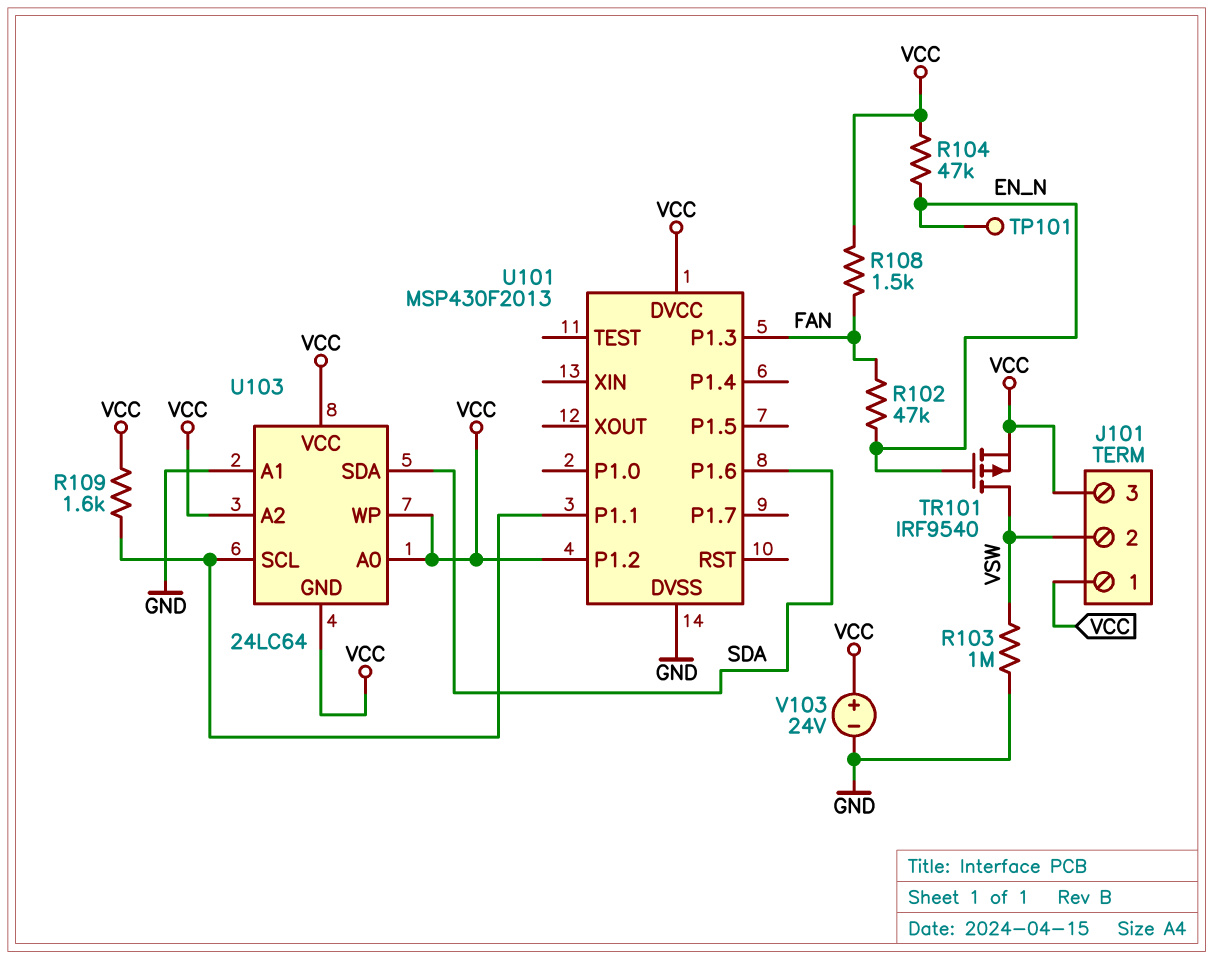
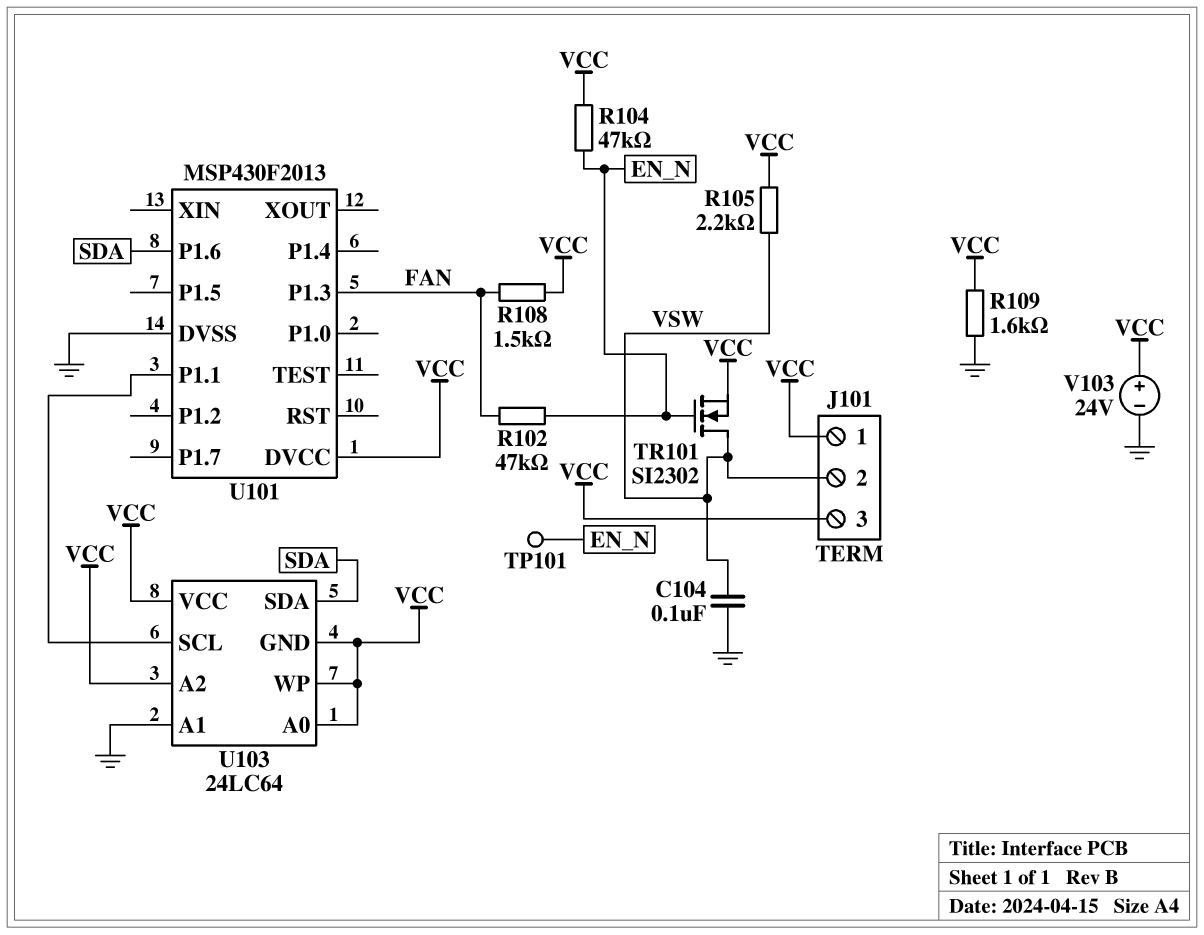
C104: none -> 100nF (GND, VSW)
R103: 1M (GND, VSW) -> none
R105: none -> 2.2k (VCC, VSW)
R109: 1.6k (U101/P1.1, VCC) -> 1.6k (GND, VCC)
TR101: PMOS IRF9540 (G EN_N, D VSW, S VCC) -> NMOS SI2302 (G EN_N, D VSW, S VCC)
U101 pin P1.2: VCC -> none

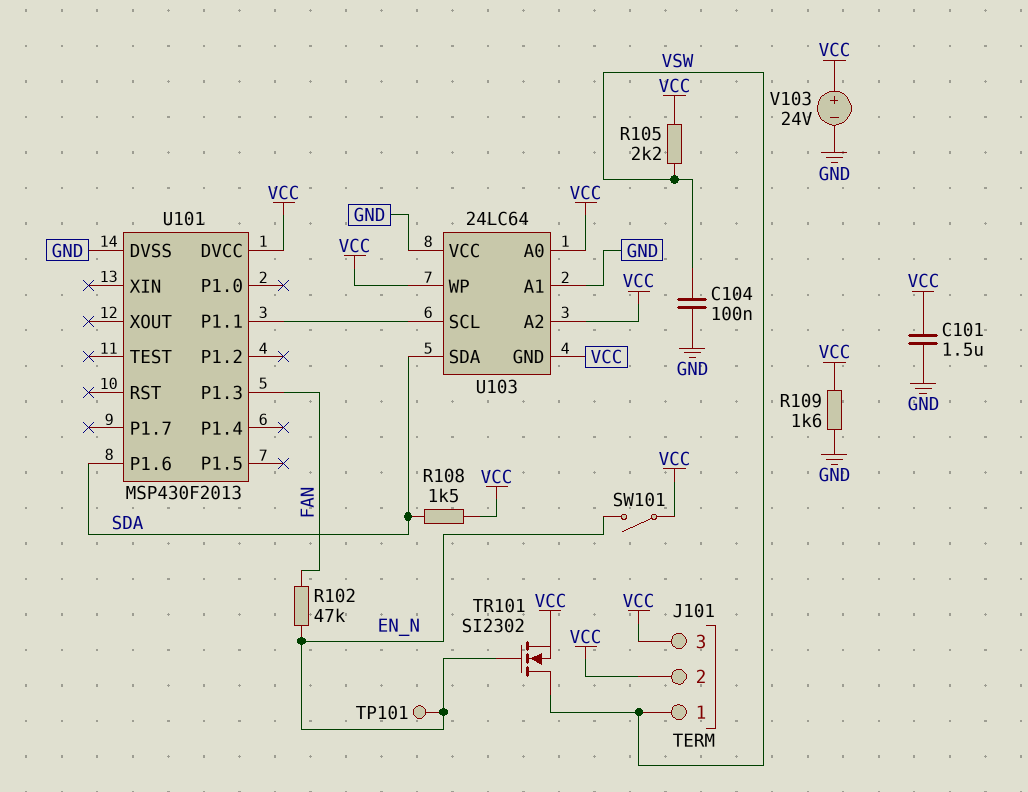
C101: none -> 1.5uF (GND, VCC)
J101 pin 1: VCC -> VSW
J101 pin 2: VSW -> VCC
R104: 47k (EN_N, VCC) -> none
R108: 1.5k (FAN, VCC) -> 1.5k (SDA, VCC)
SW101: none -> switch (EN_N, VCC)
U103 pin VCC: VCC -> GND

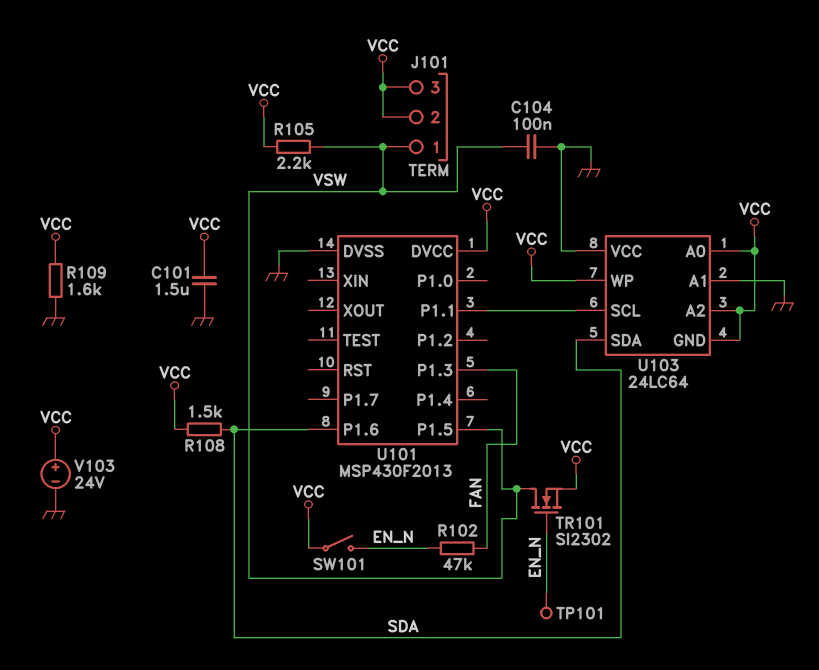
U101 pin P1.5: none -> VSW

